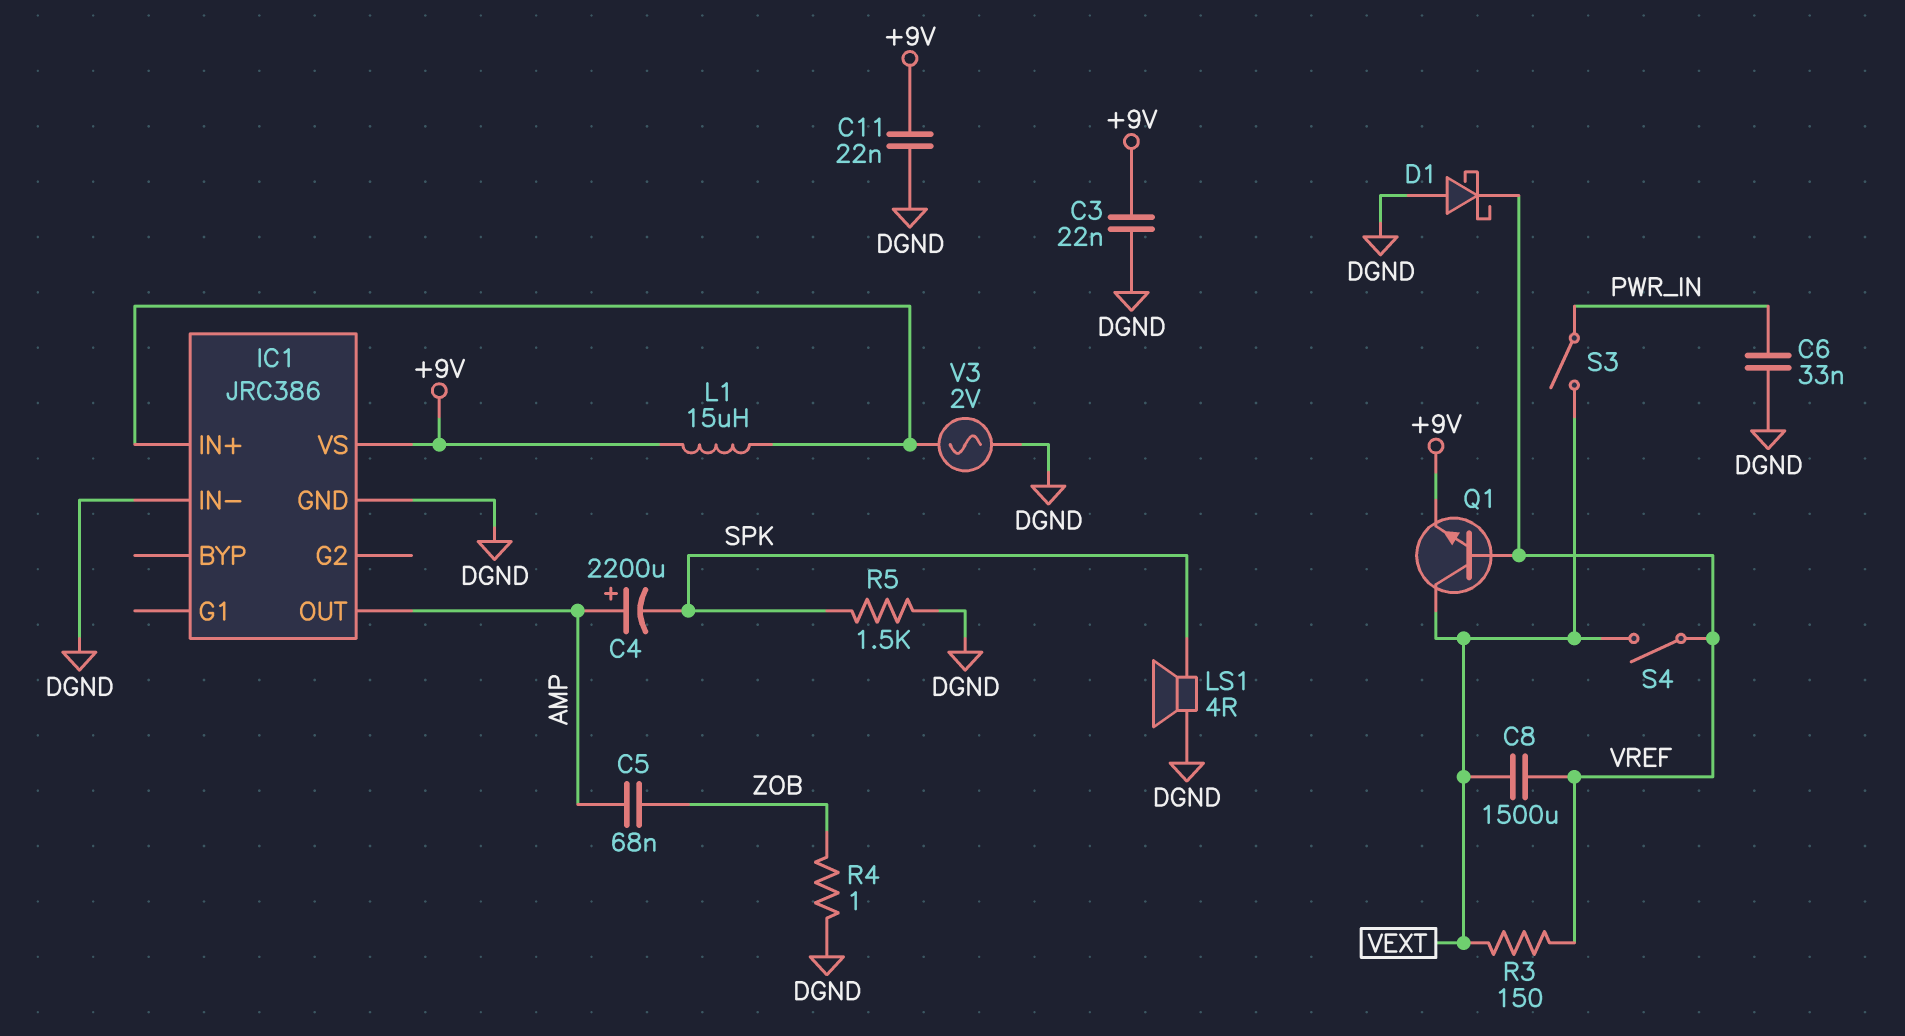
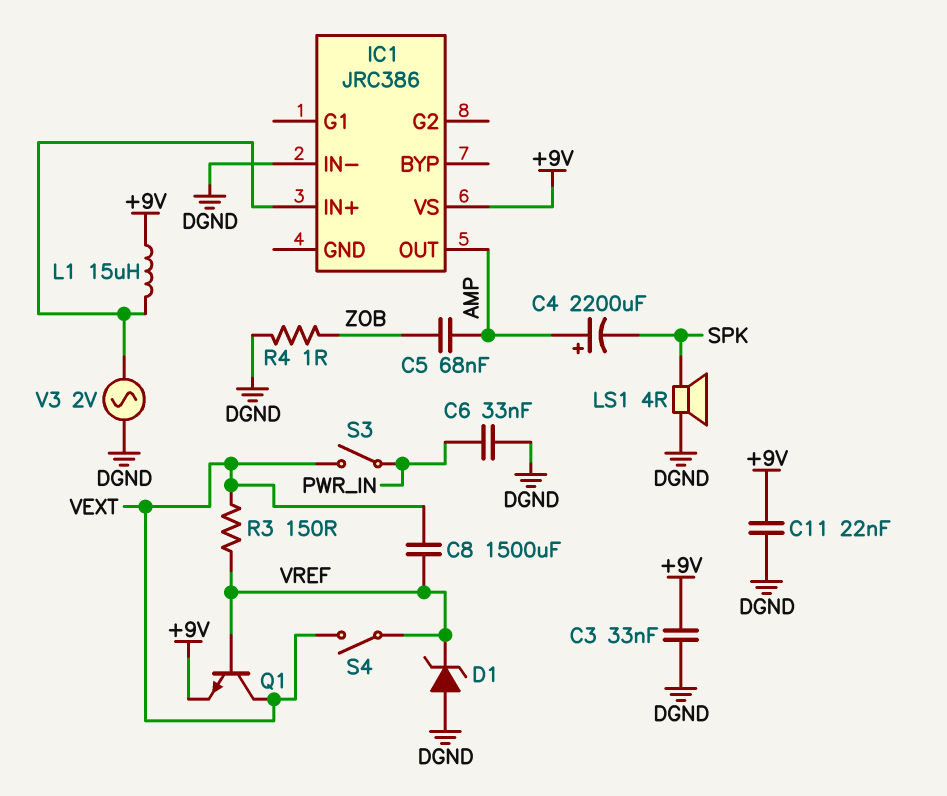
C3: 22nF (+9V, DGND) -> 33nF (+9V, DGND)
D1: schottky (A DGND, K VREF) -> zener (A DGND, K VREF)
IC1 pin GND: DGND -> none
R5: 1.5k (DGND, SPK) -> none

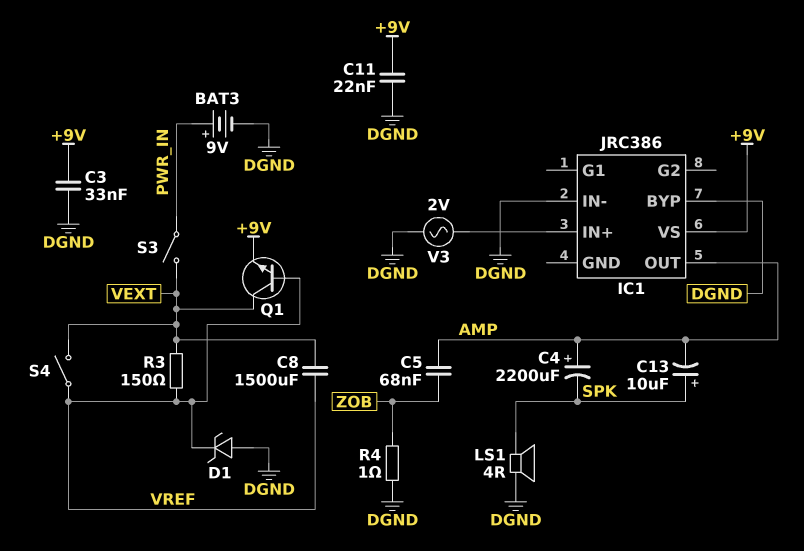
BAT3: none -> 9V (plus PWR_IN, minus DGND)
C6: 33nF (DGND, PWR_IN) -> none
C13: none -> 10uF (plus SPK, minus AMP)
IC1 pin BYP: none -> DGND
L1: 15uH (+9V, IC1/IN+) -> none

